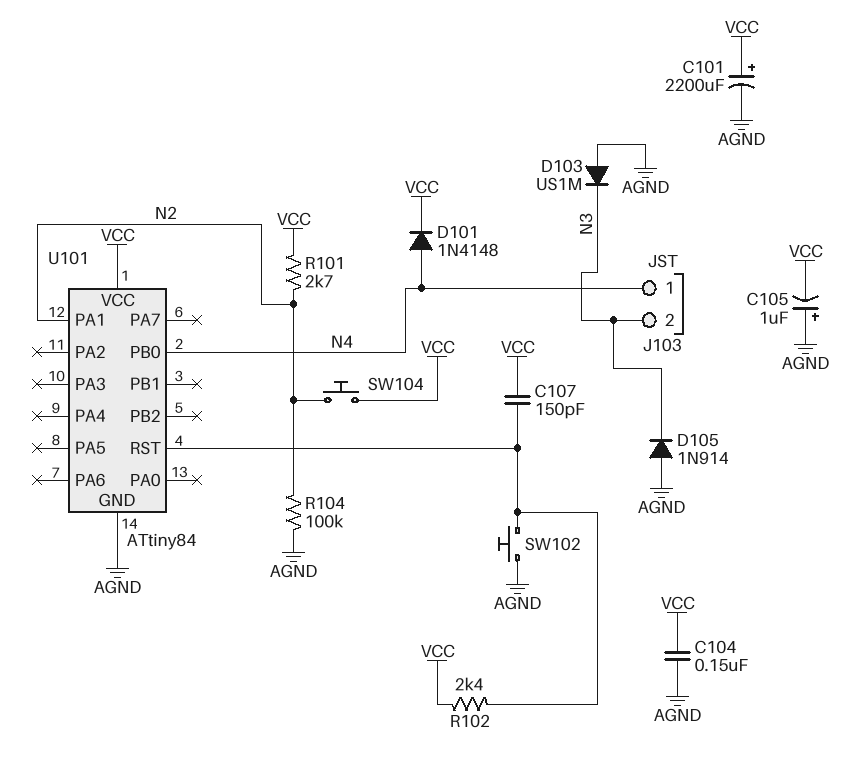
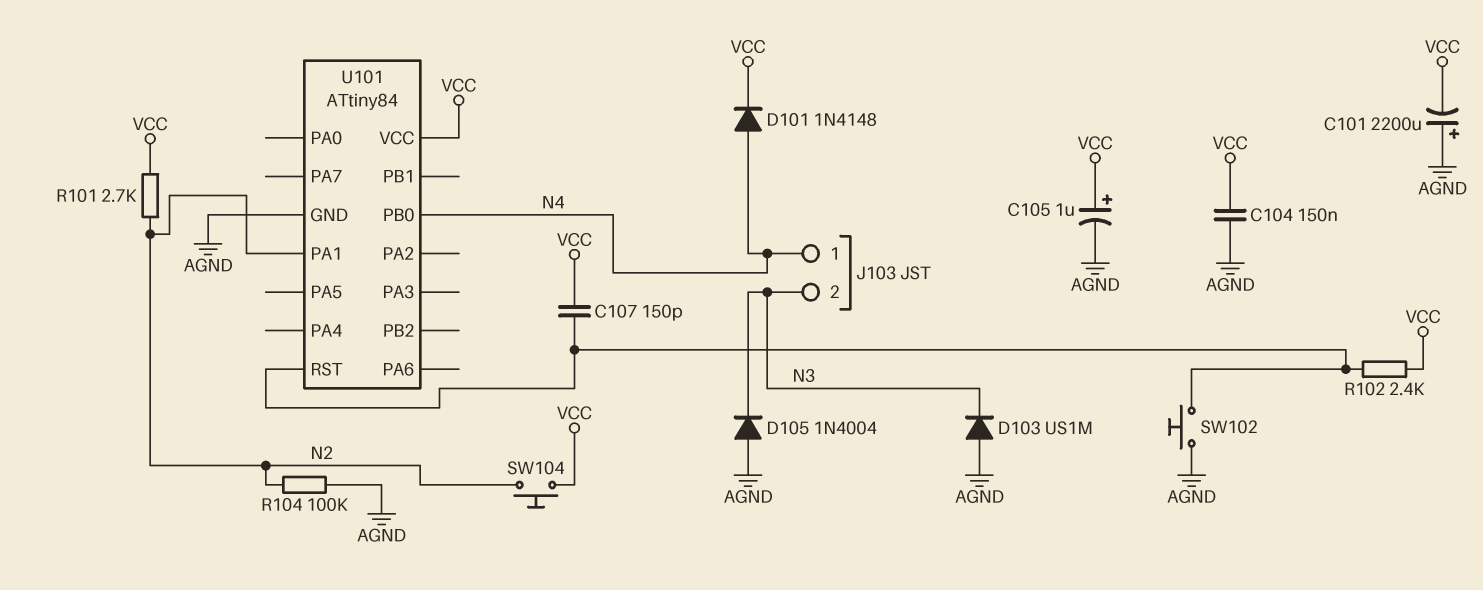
C101: 2200uF (plus VCC, minus AGND) -> 2200uF (plus AGND, minus VCC)
C105: 1uF (plus AGND, minus VCC) -> 1uF (plus VCC, minus AGND)
D105: diode 1N914 (A AGND, K N3) -> diode 1N4004 (A AGND, K N3)

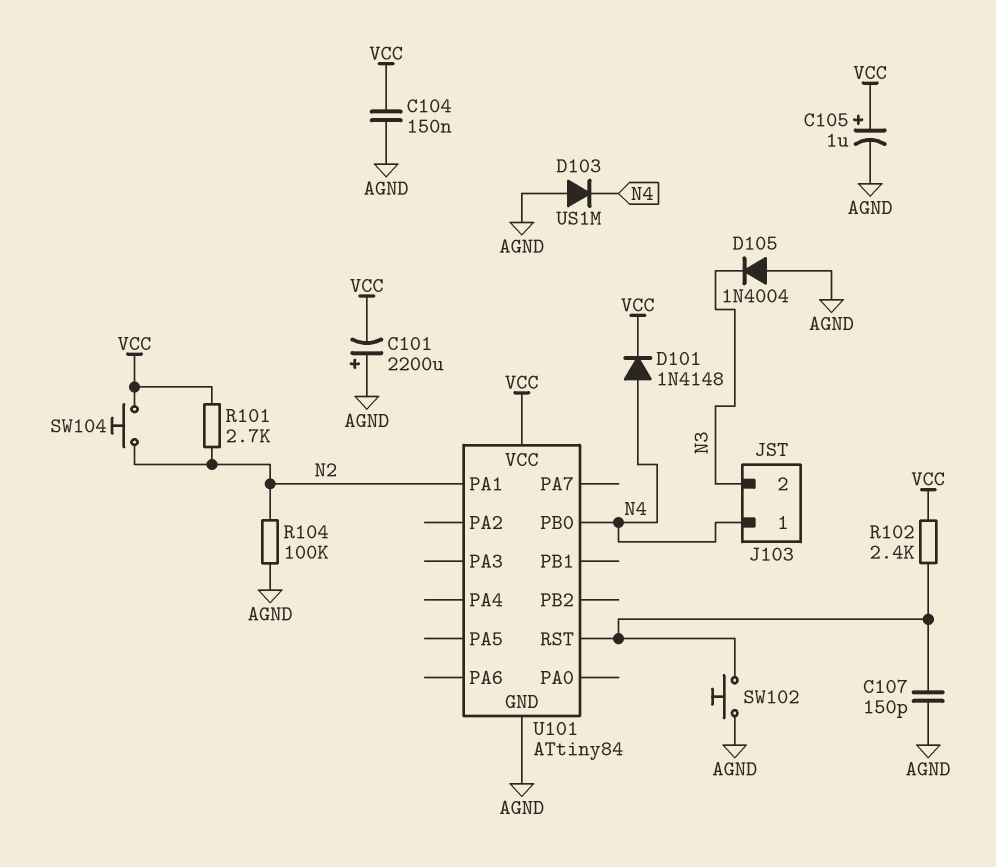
C107: 150pF (U101/RST, VCC) -> 150pF (AGND, U101/RST)
D103: diode US1M (A AGND, K N3) -> diode US1M (A AGND, K N4)

